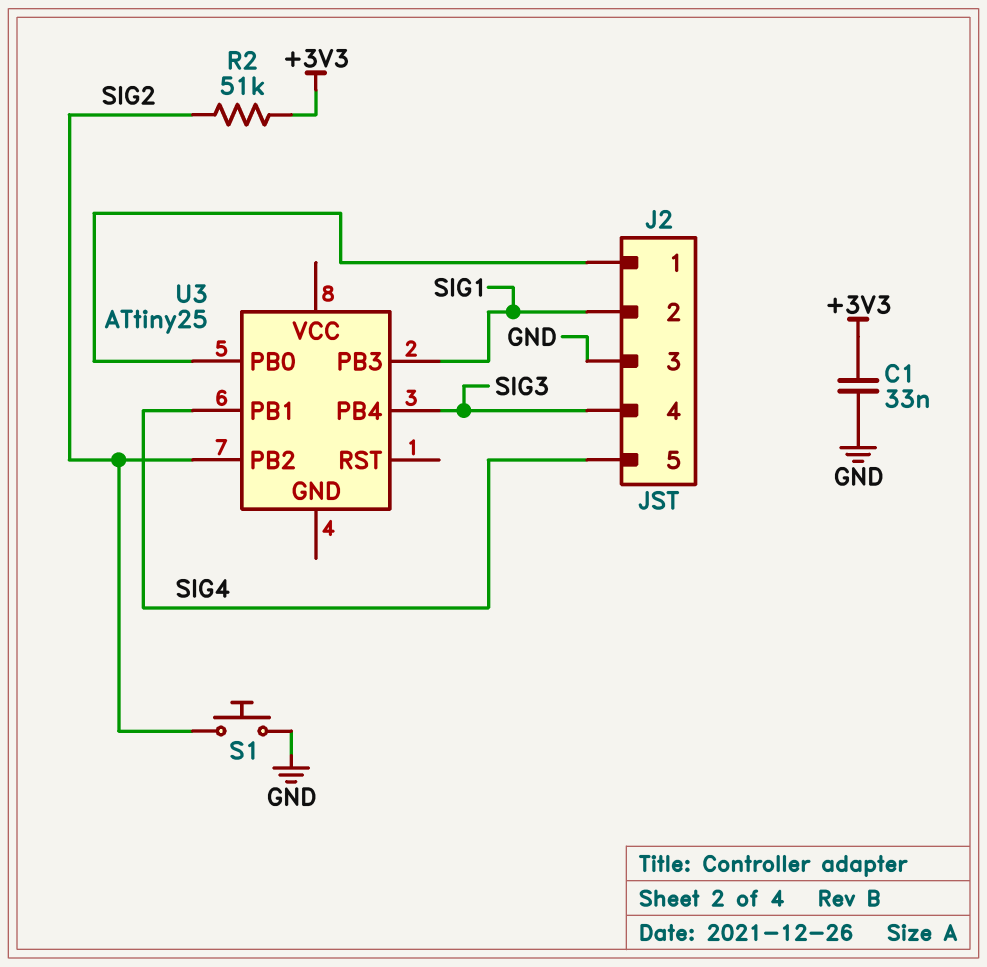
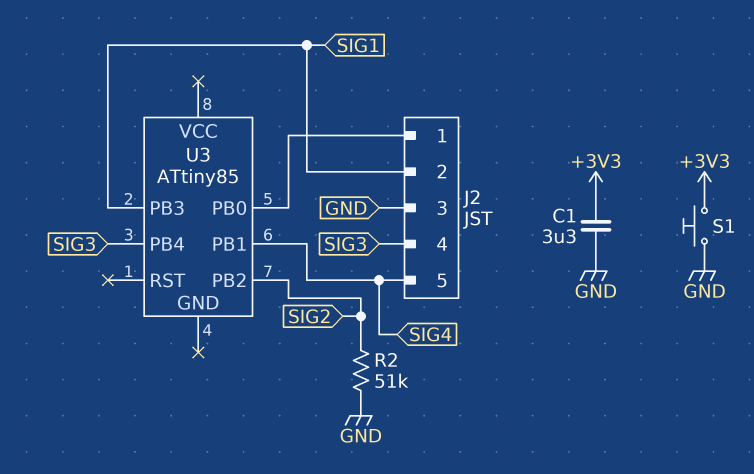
C1: 33nF (+3V3, GND) -> 3.3uF (+3V3, GND)
R2: 51k (+3V3, SIG2) -> 51k (GND, SIG2)
S1: button (GND, SIG2) -> button (+3V3, GND)
U3: ATtiny25 -> ATtiny85

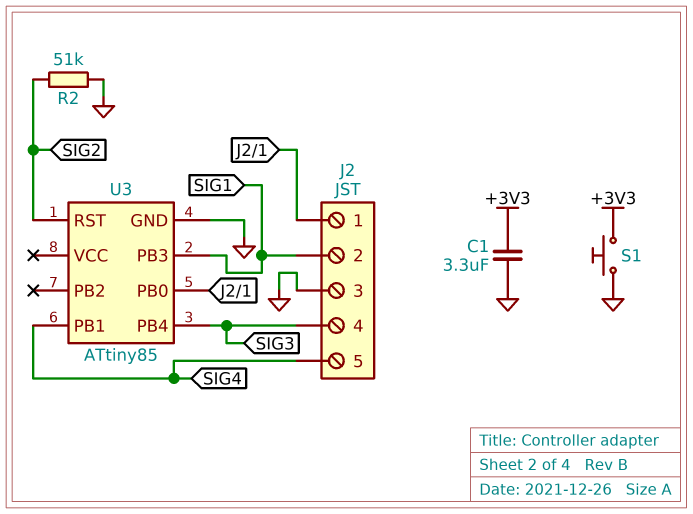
U3 pin GND: none -> GND
U3 pin PB2: SIG2 -> none
U3 pin RST: none -> SIG2

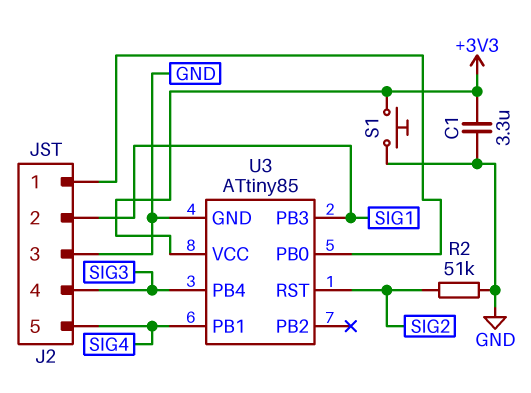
U3 pin VCC: none -> +3V3

